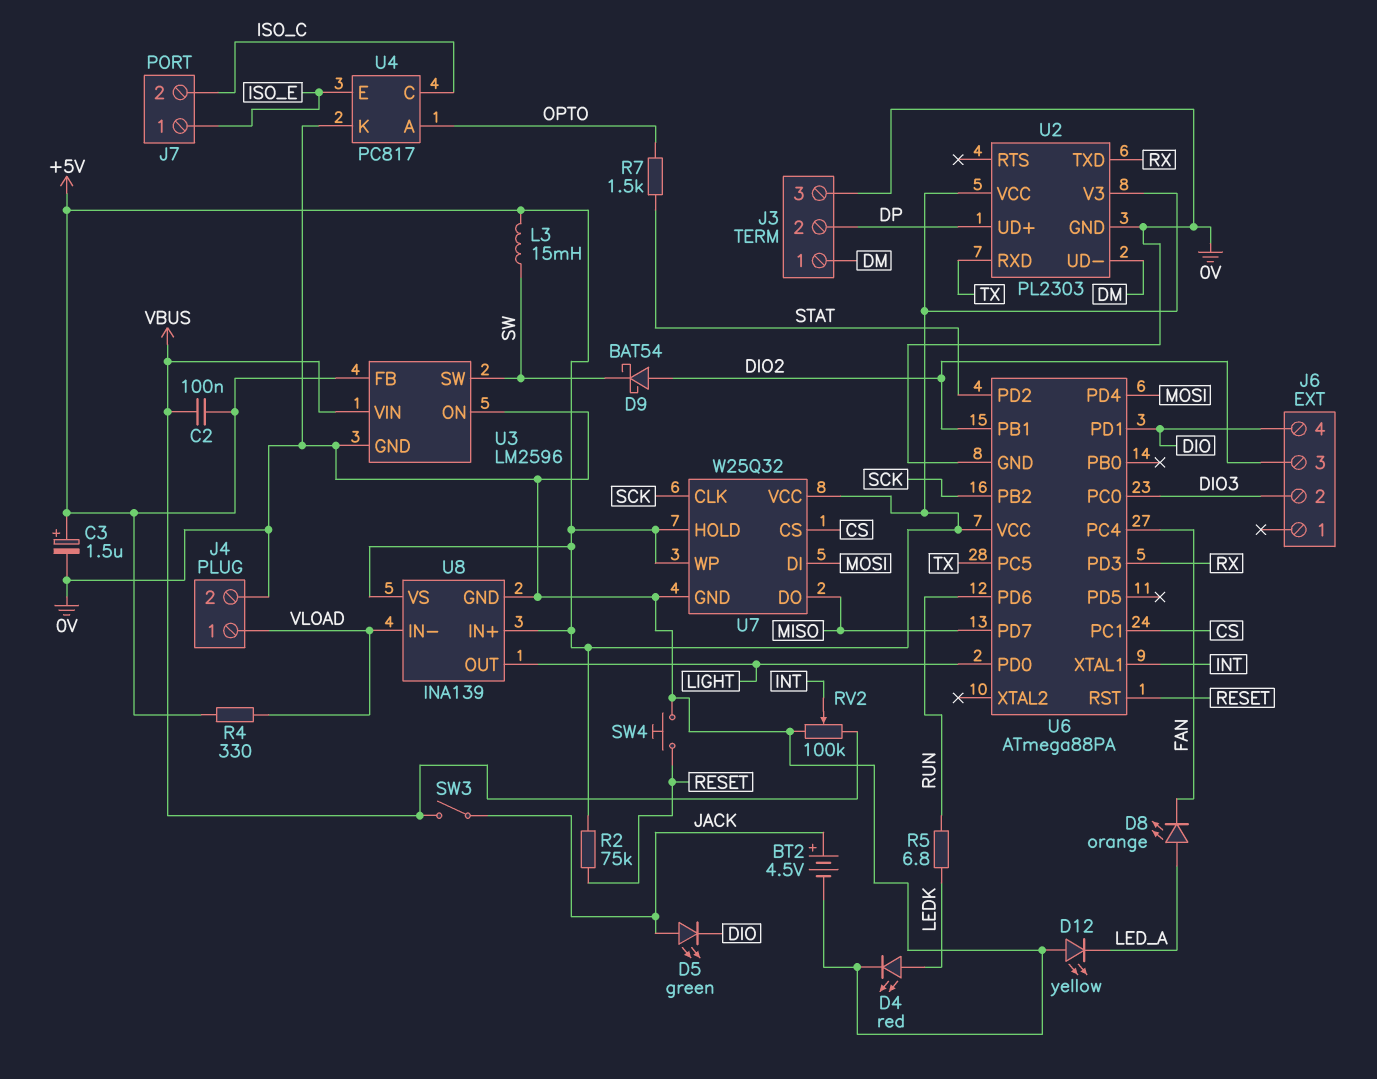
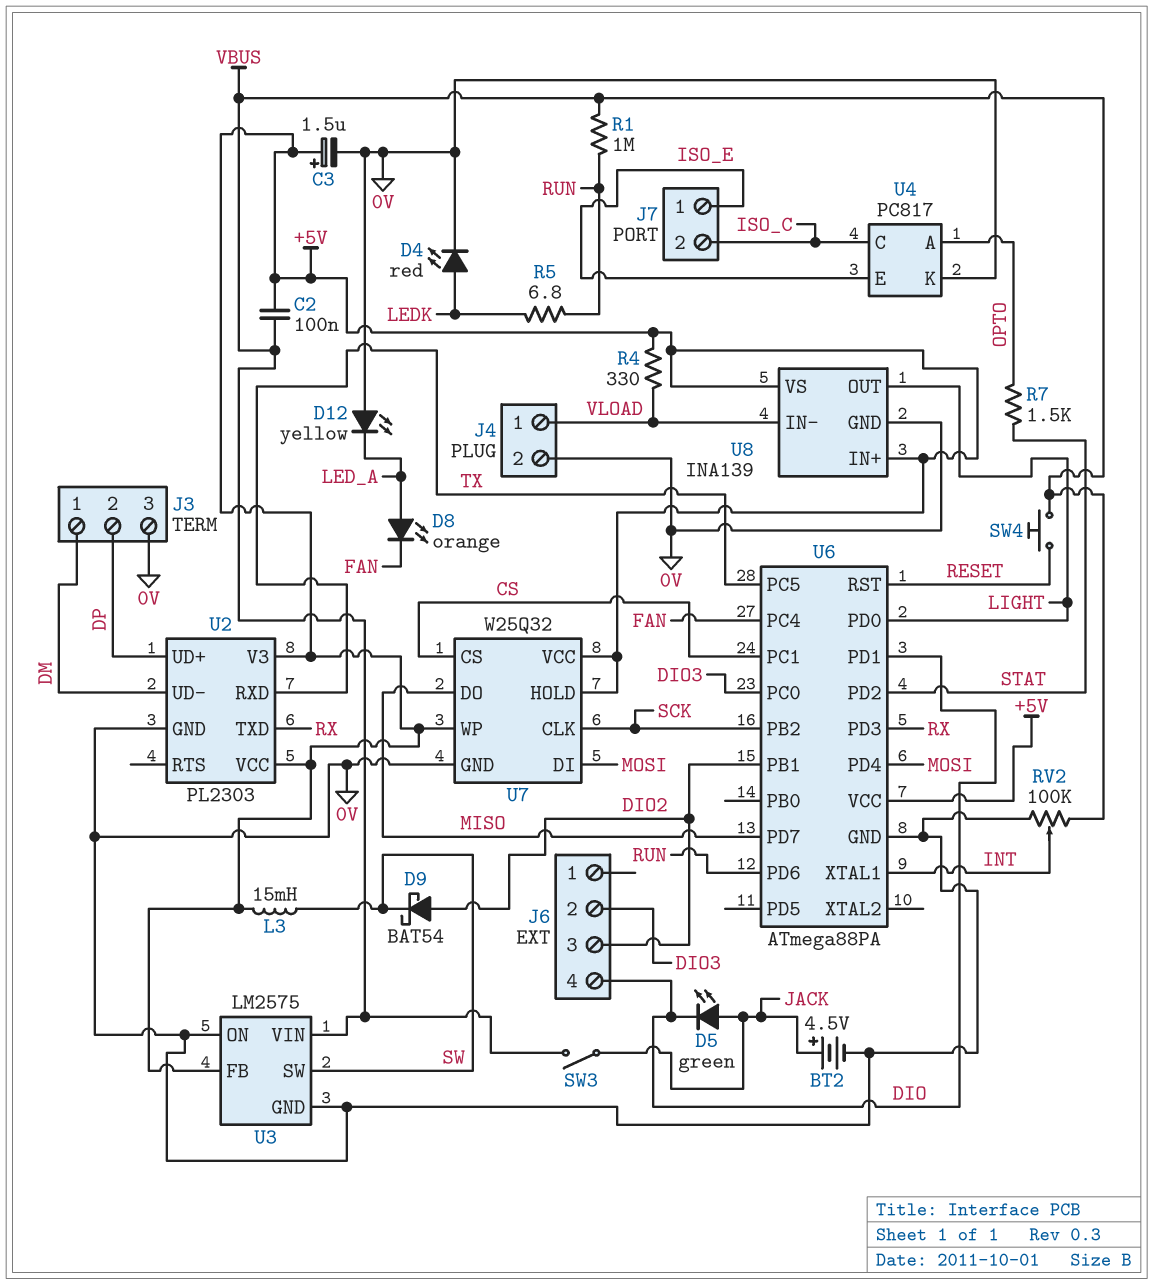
R1: none -> 1M (RUN, VBUS)
R2: 75k (+5V, RESET) -> none
SW4: button (0V, RESET) -> button (RESET, VBUS)
U3: LM2596 -> LM2575

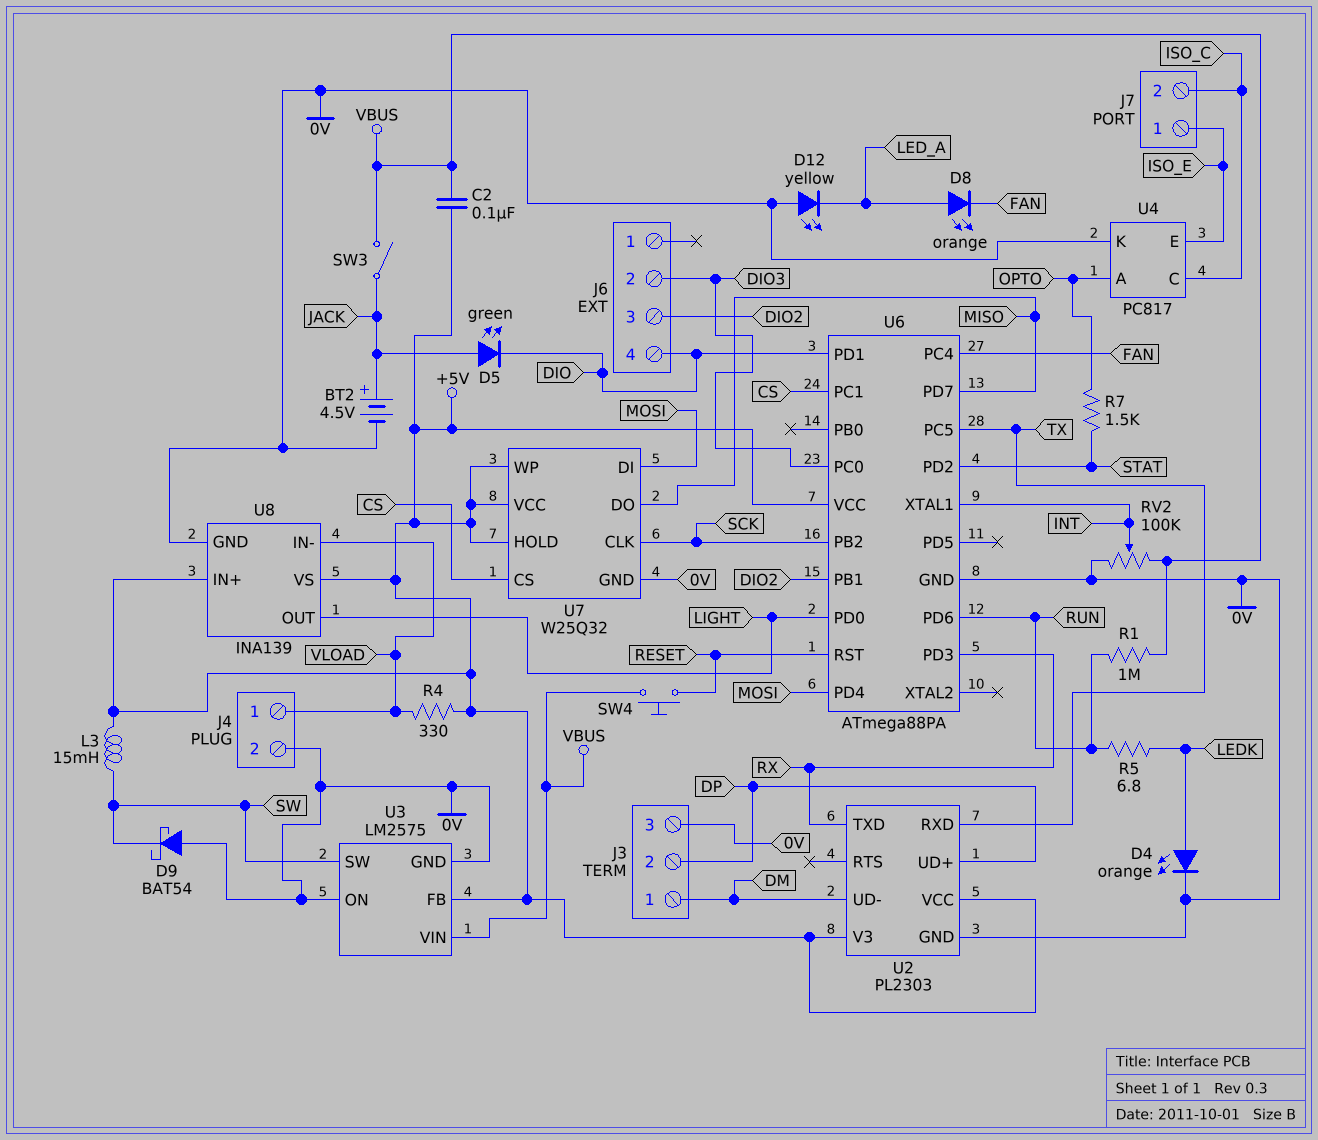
C3: 1.5uF (plus +5V, minus 0V) -> none
D4: LED red (A LEDK, K 0V) -> LED orange (A LEDK, K 0V)
D9: schottky BAT54 (A DIO2, K SW) -> schottky BAT54 (A 0V, K SW)

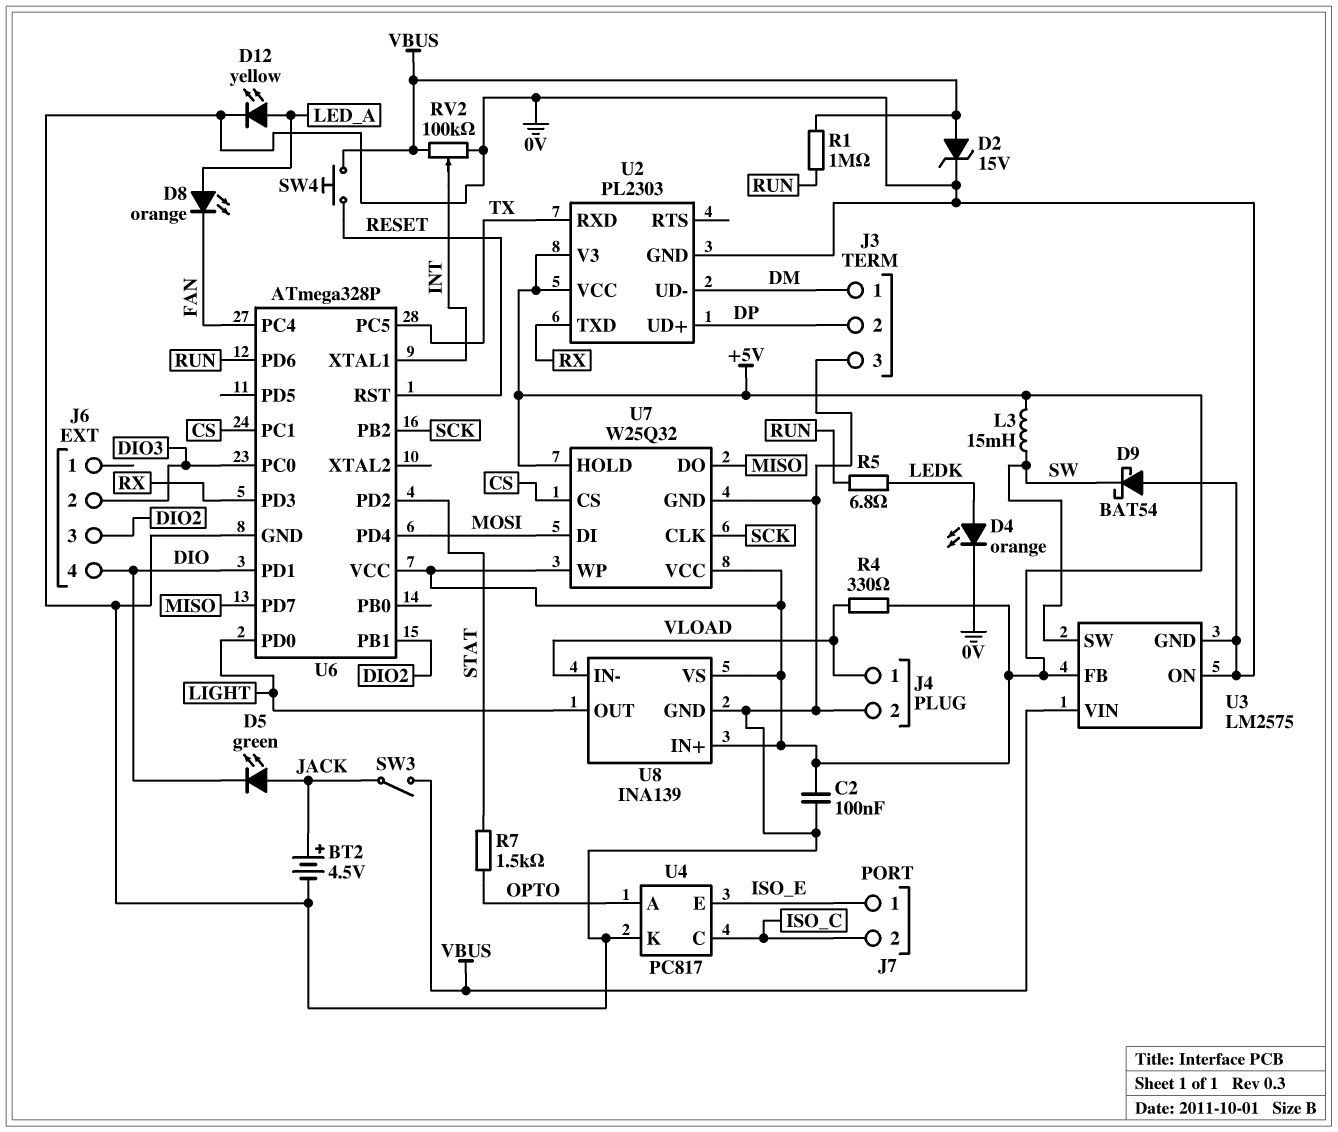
C2: 100nF (+5V, VBUS) -> 100nF (+5V, 0V)
D2: none -> zener 15V (A VBUS, K 0V)
D12: LED yellow (A 0V, K LED_A) -> LED yellow (A LED_A, K 0V)
U6: ATmega88PA -> ATmega328P

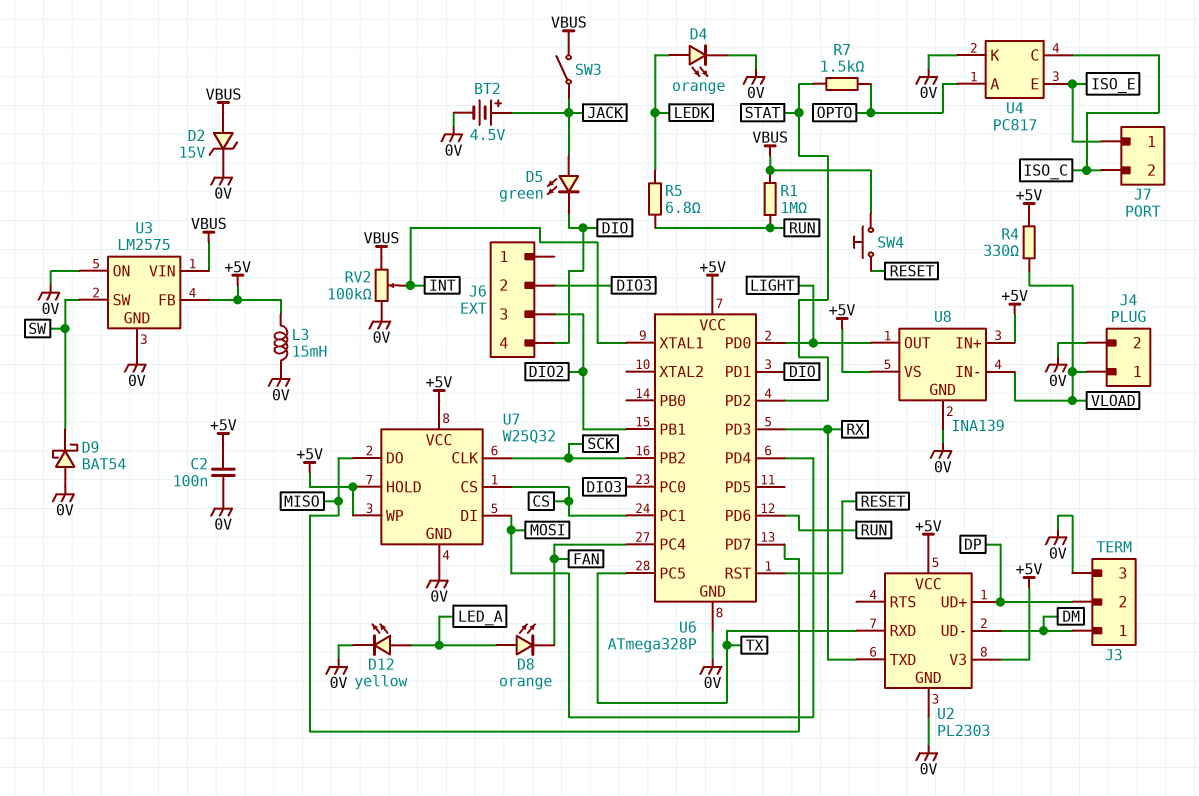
L3: 15mH (+5V, SW) -> 15mH (+5V, 0V)

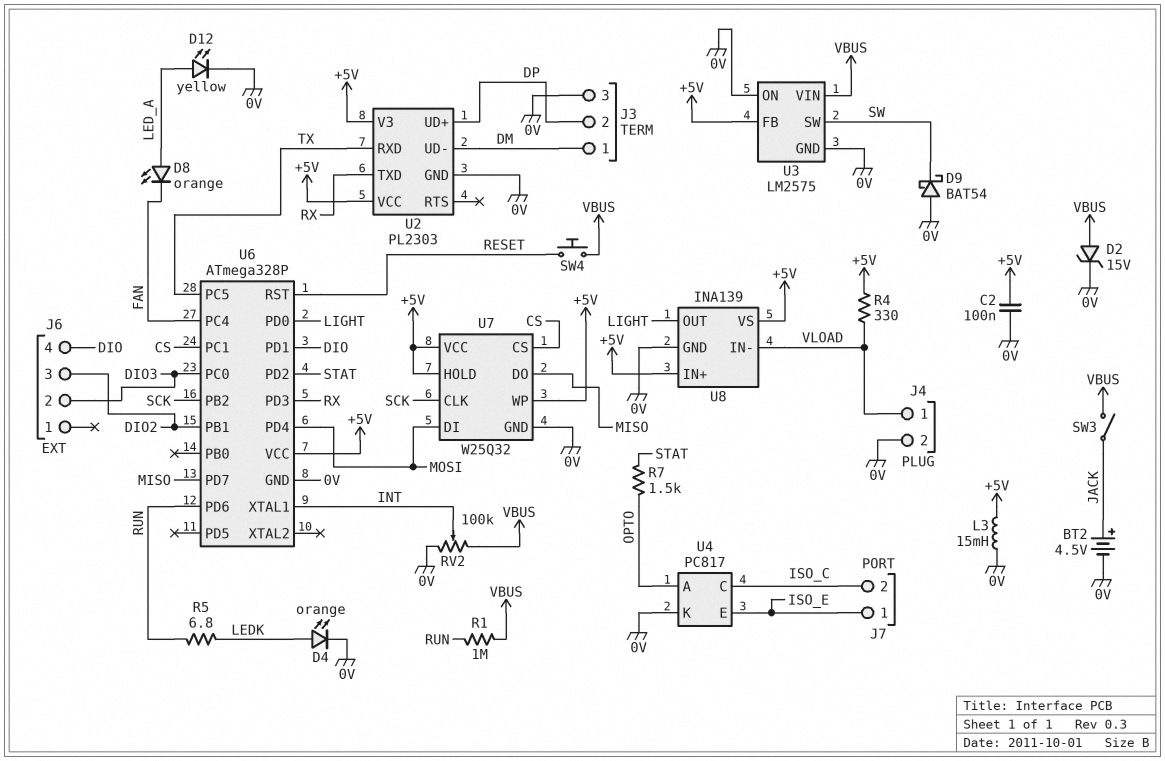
D5: LED green (A JACK, K DIO) -> none

